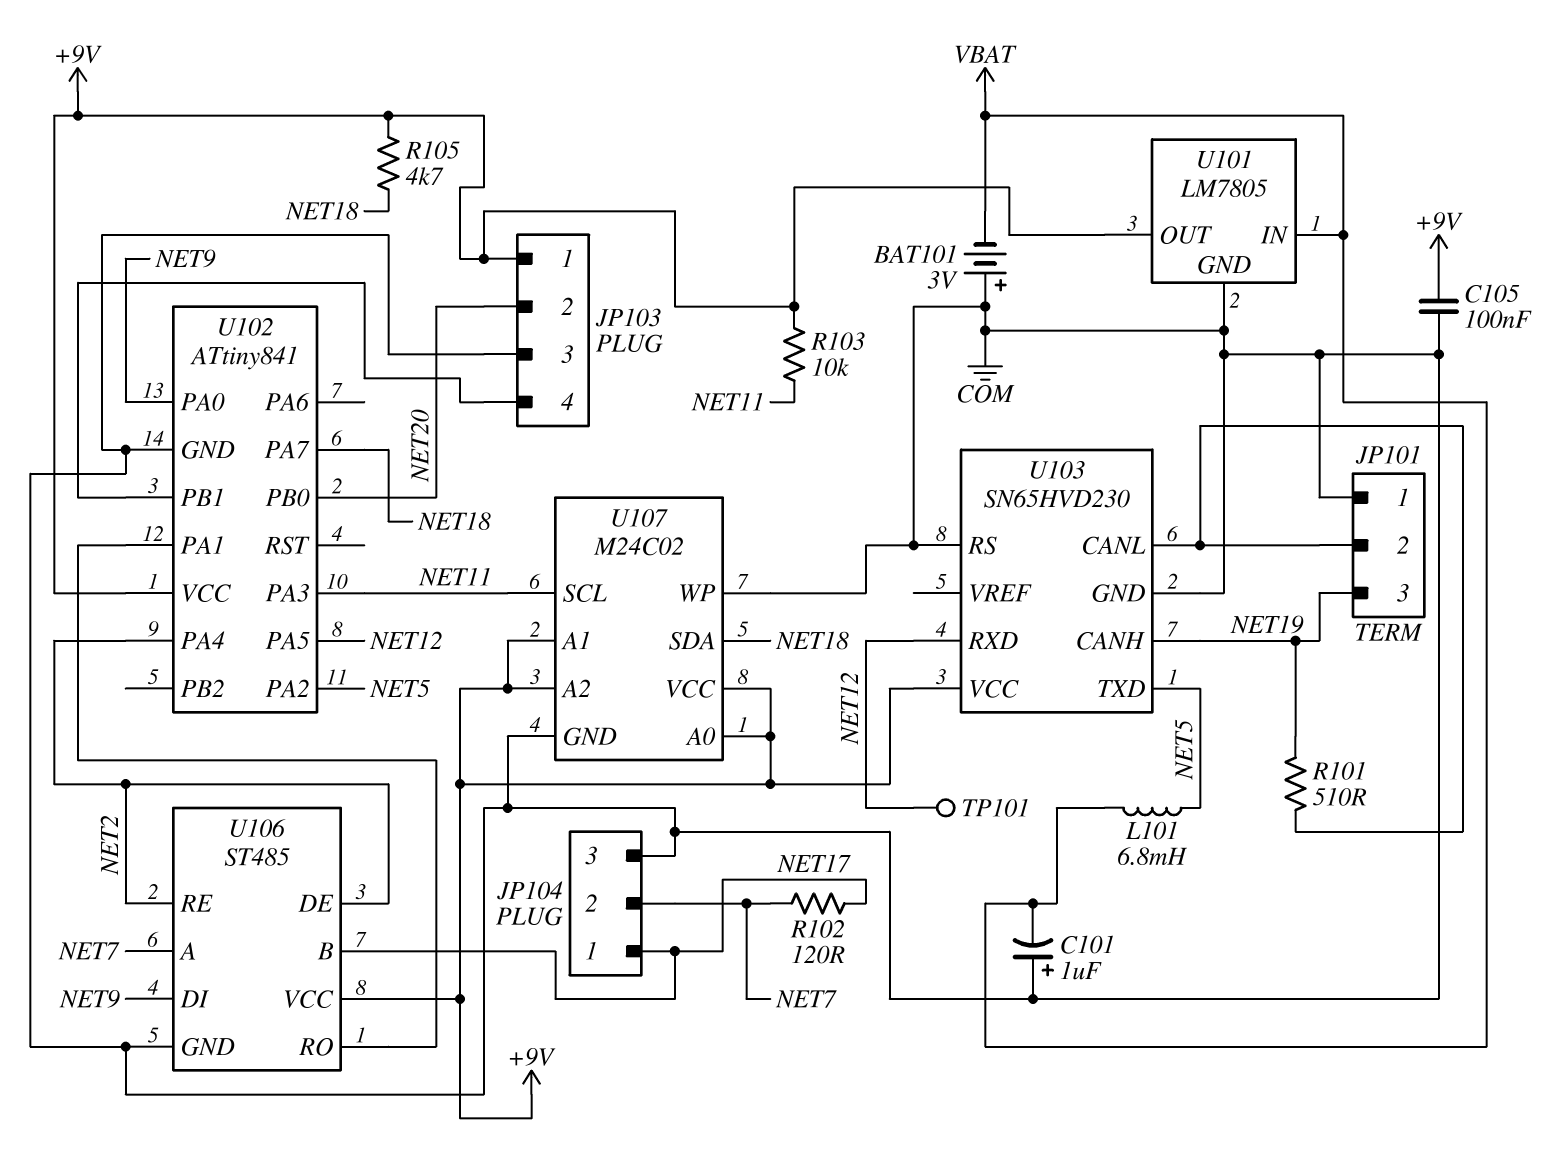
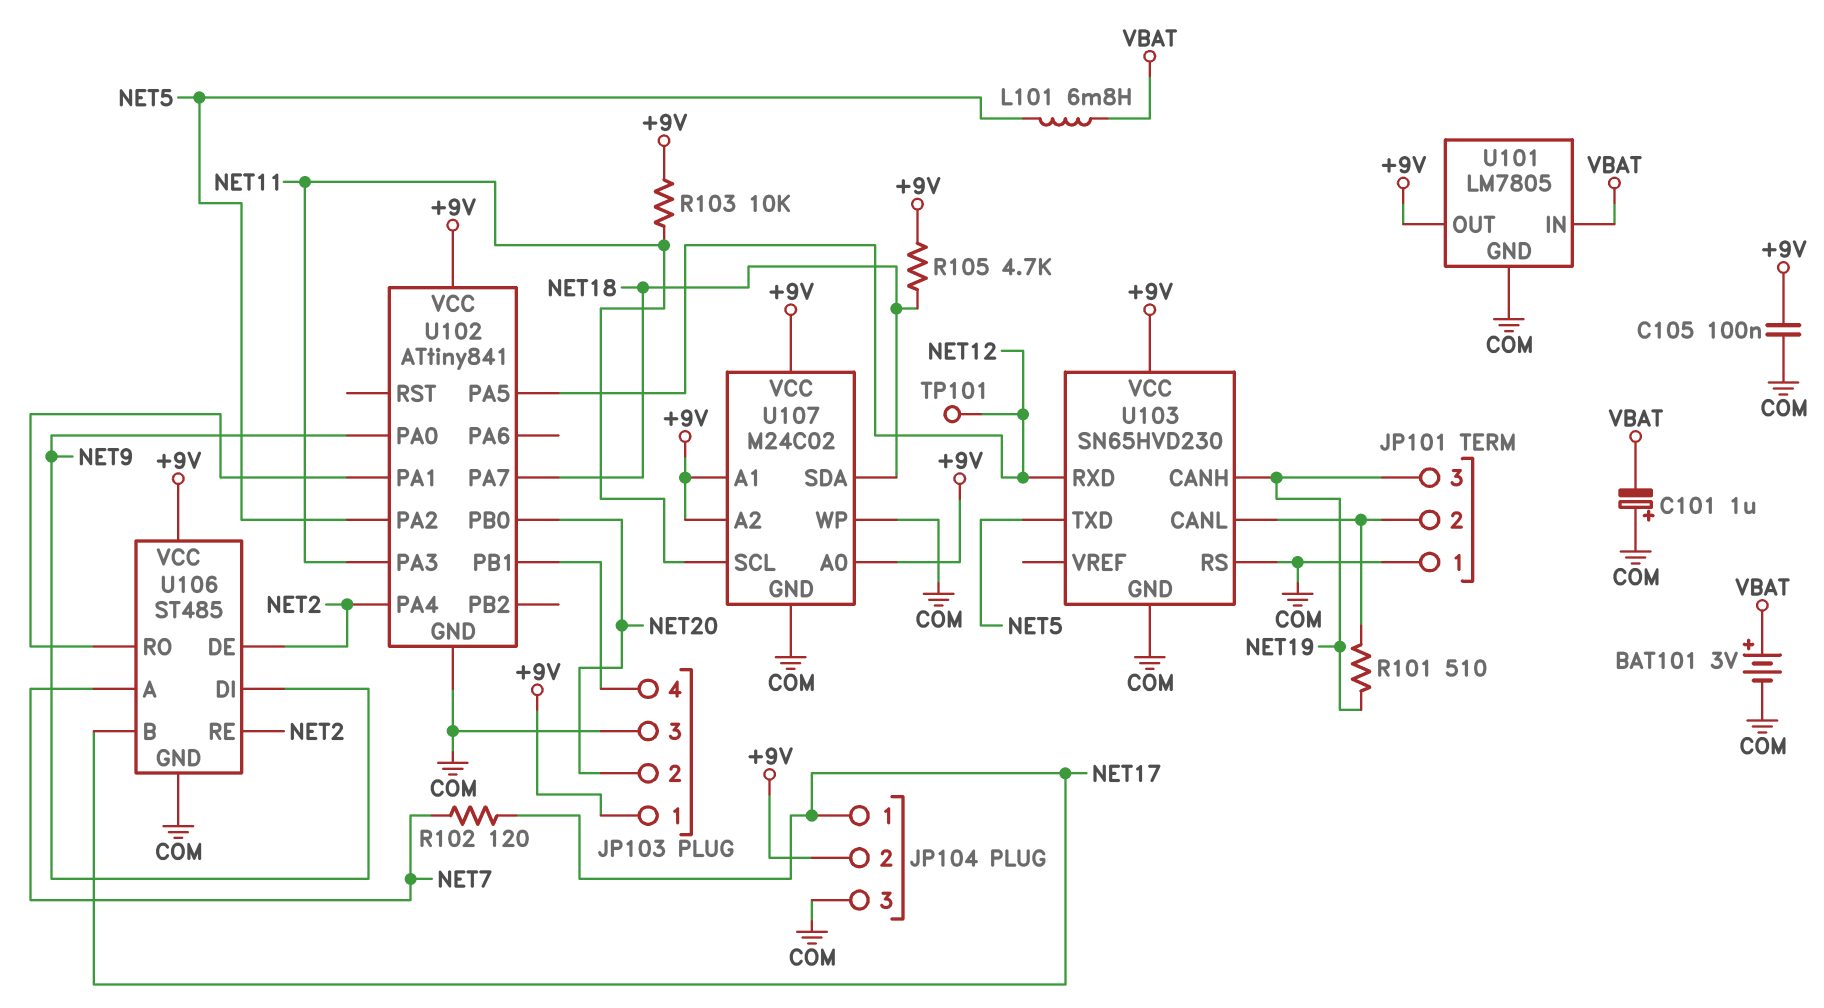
BAT101: 3V (plus COM, minus VBAT) -> 3V (plus VBAT, minus COM)
JP104 pin 2: NET7 -> +9V

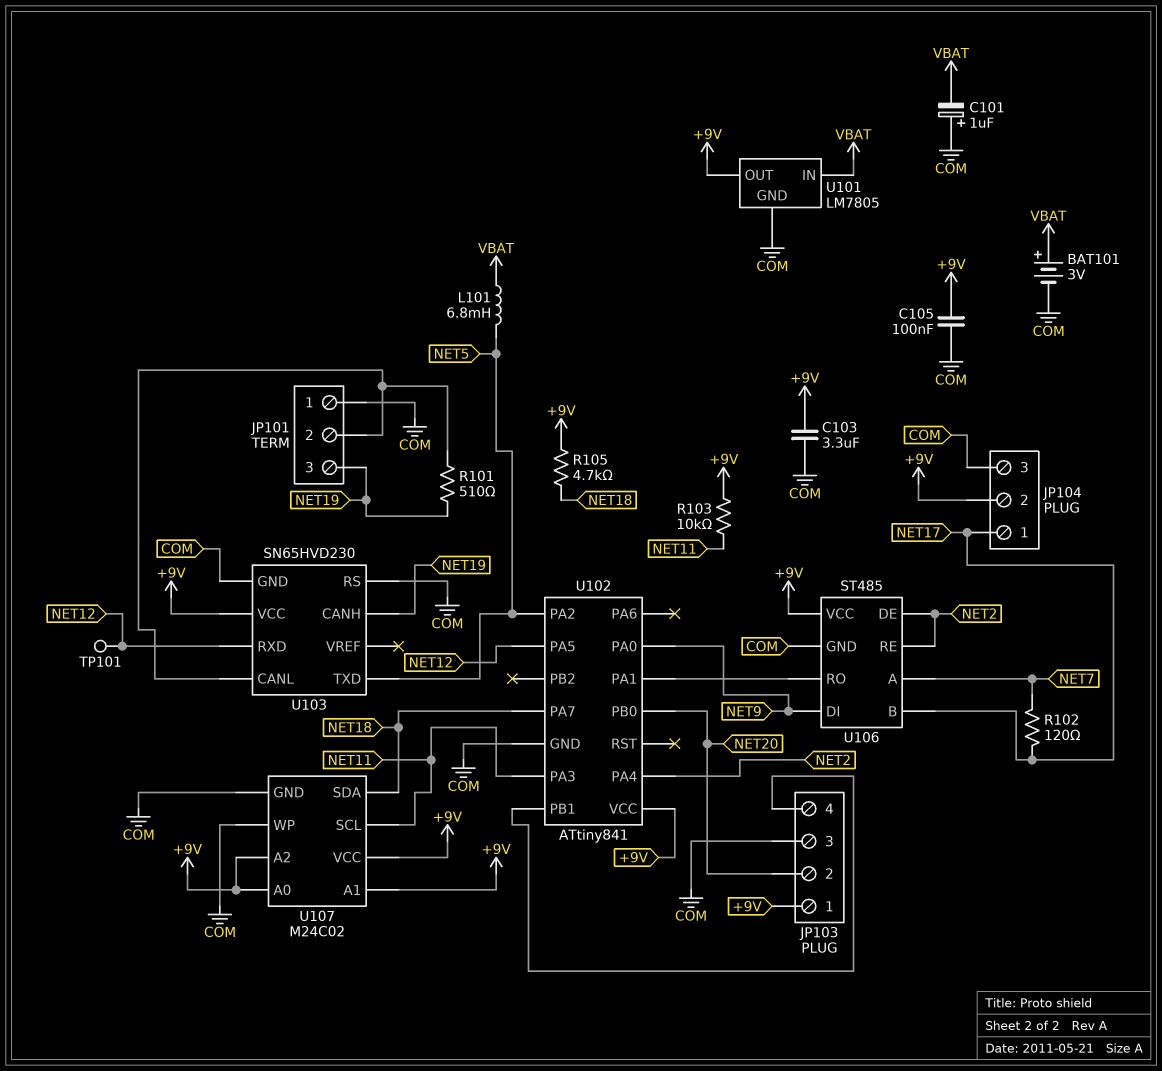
C103: none -> 3.3uF (+9V, COM)

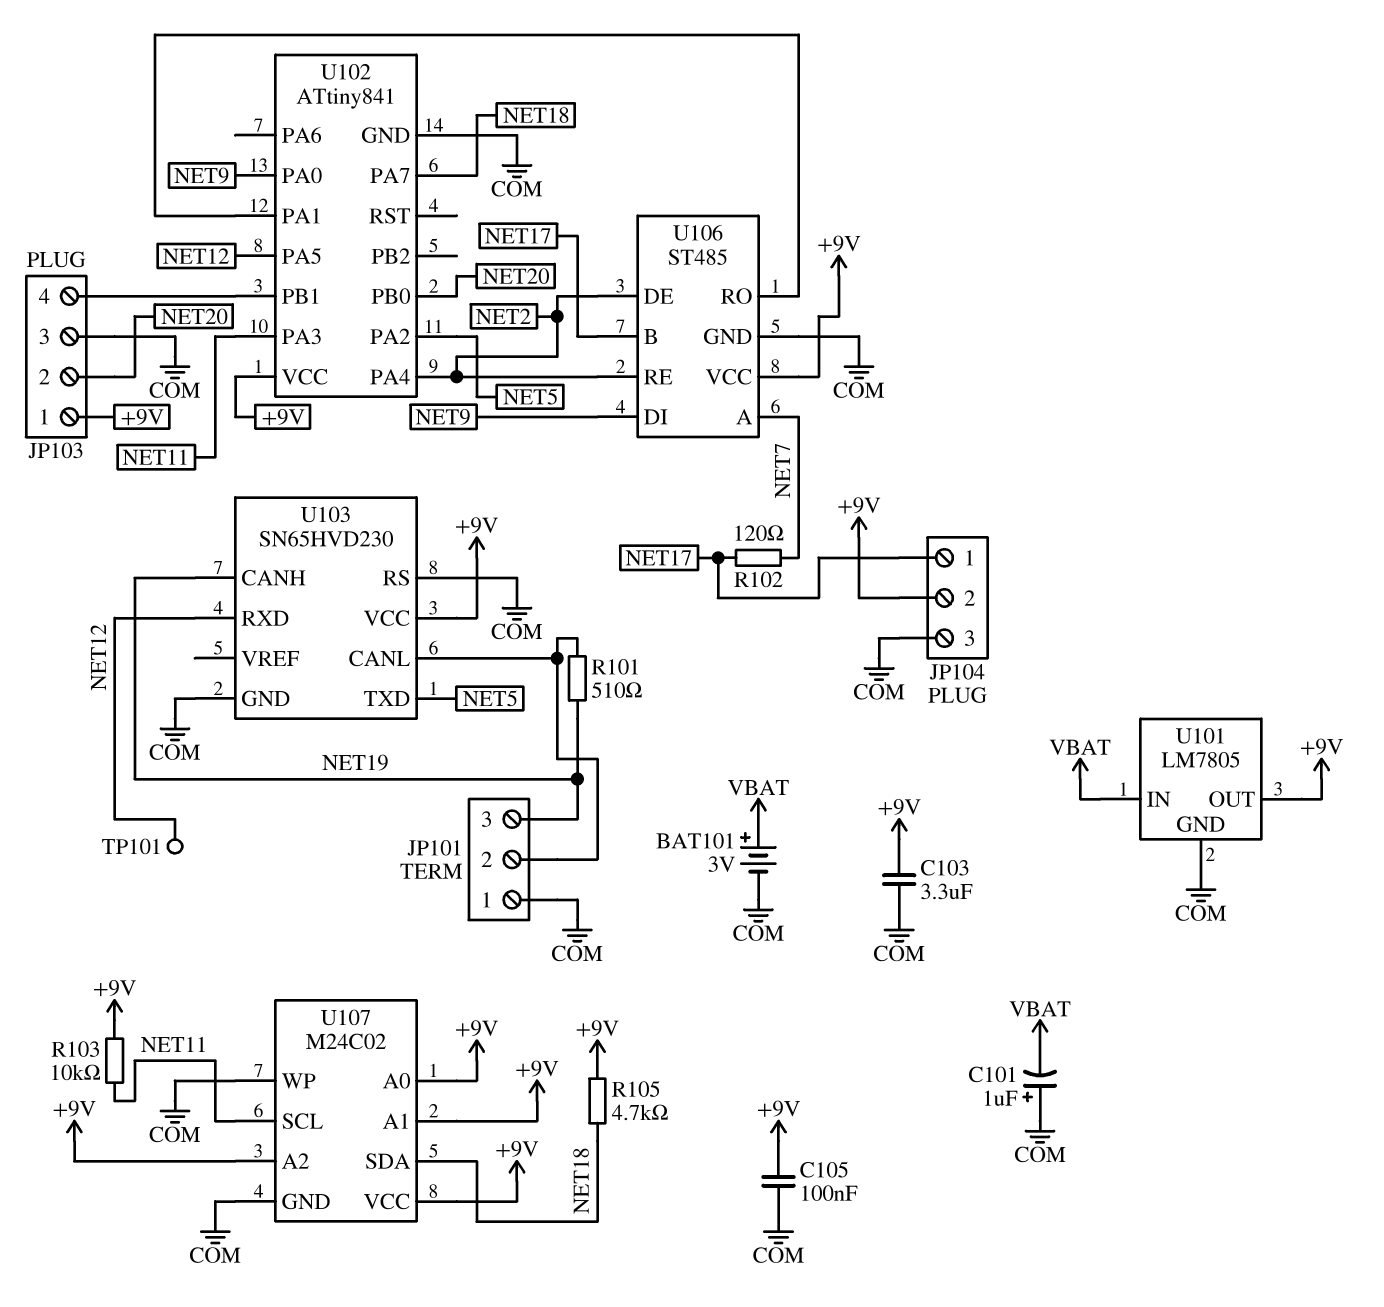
L101: 6.8mH (NET5, VBAT) -> none

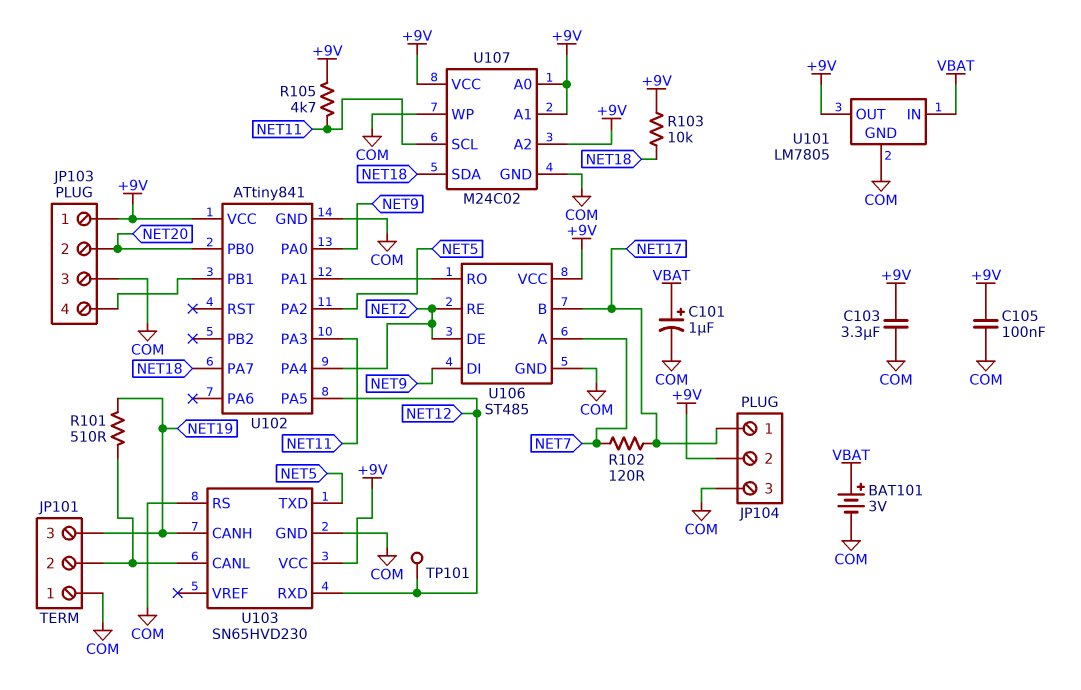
C101: 1uF (plus COM, minus VBAT) -> 1uF (plus VBAT, minus COM)
R103: 10k (+9V, NET11) -> 10k (+9V, NET18)
R105: 4.7k (+9V, NET18) -> 4.7k (+9V, NET11)

